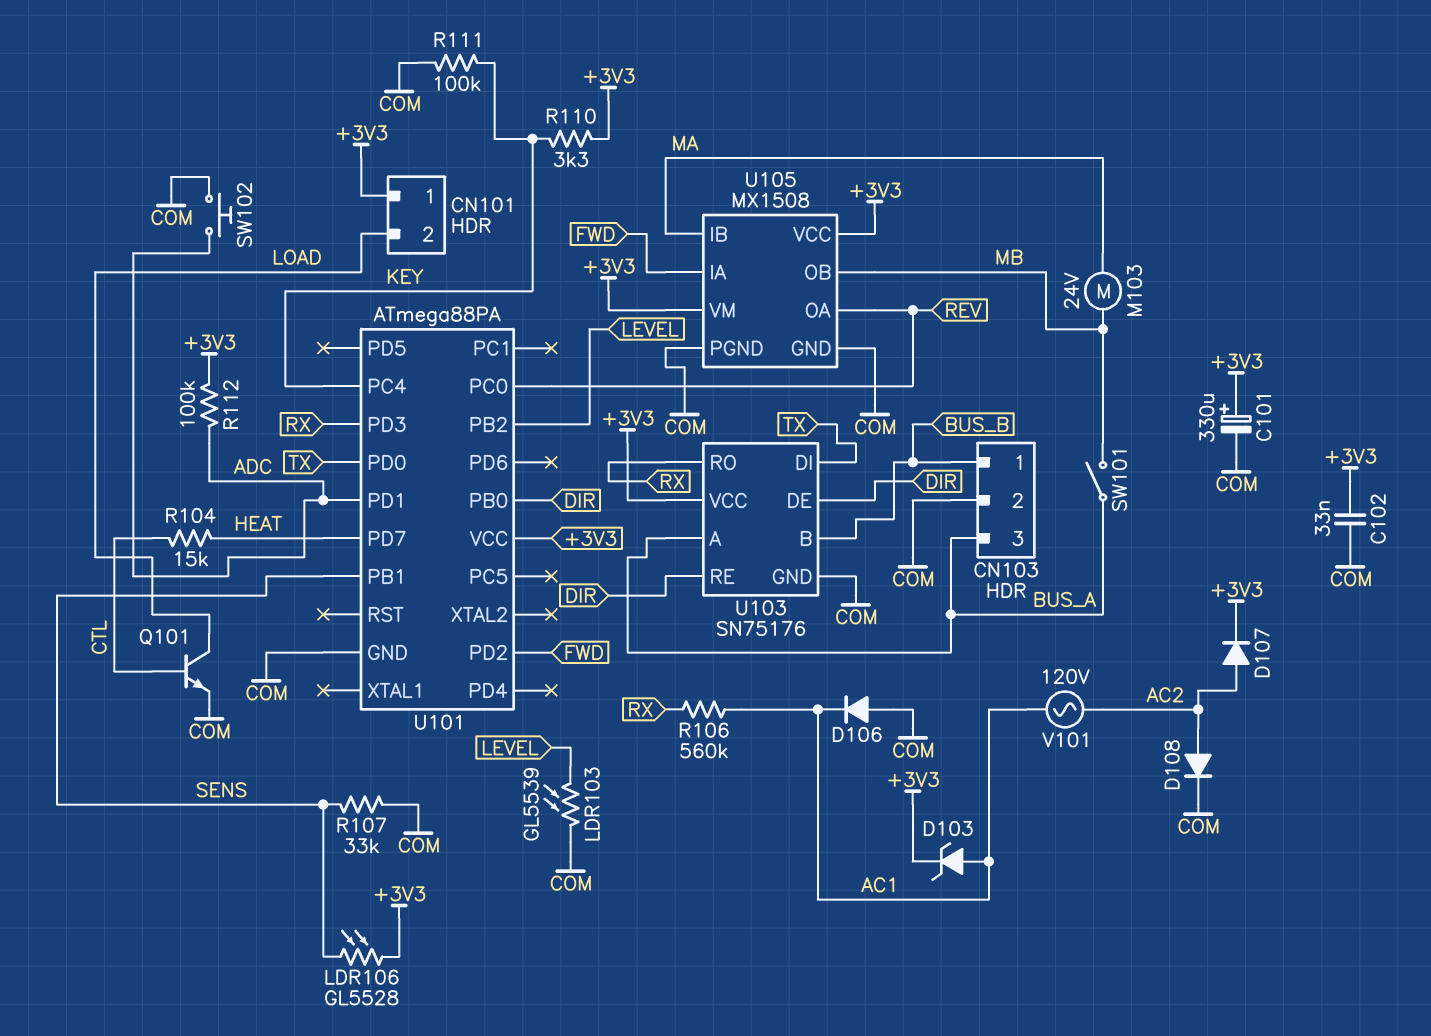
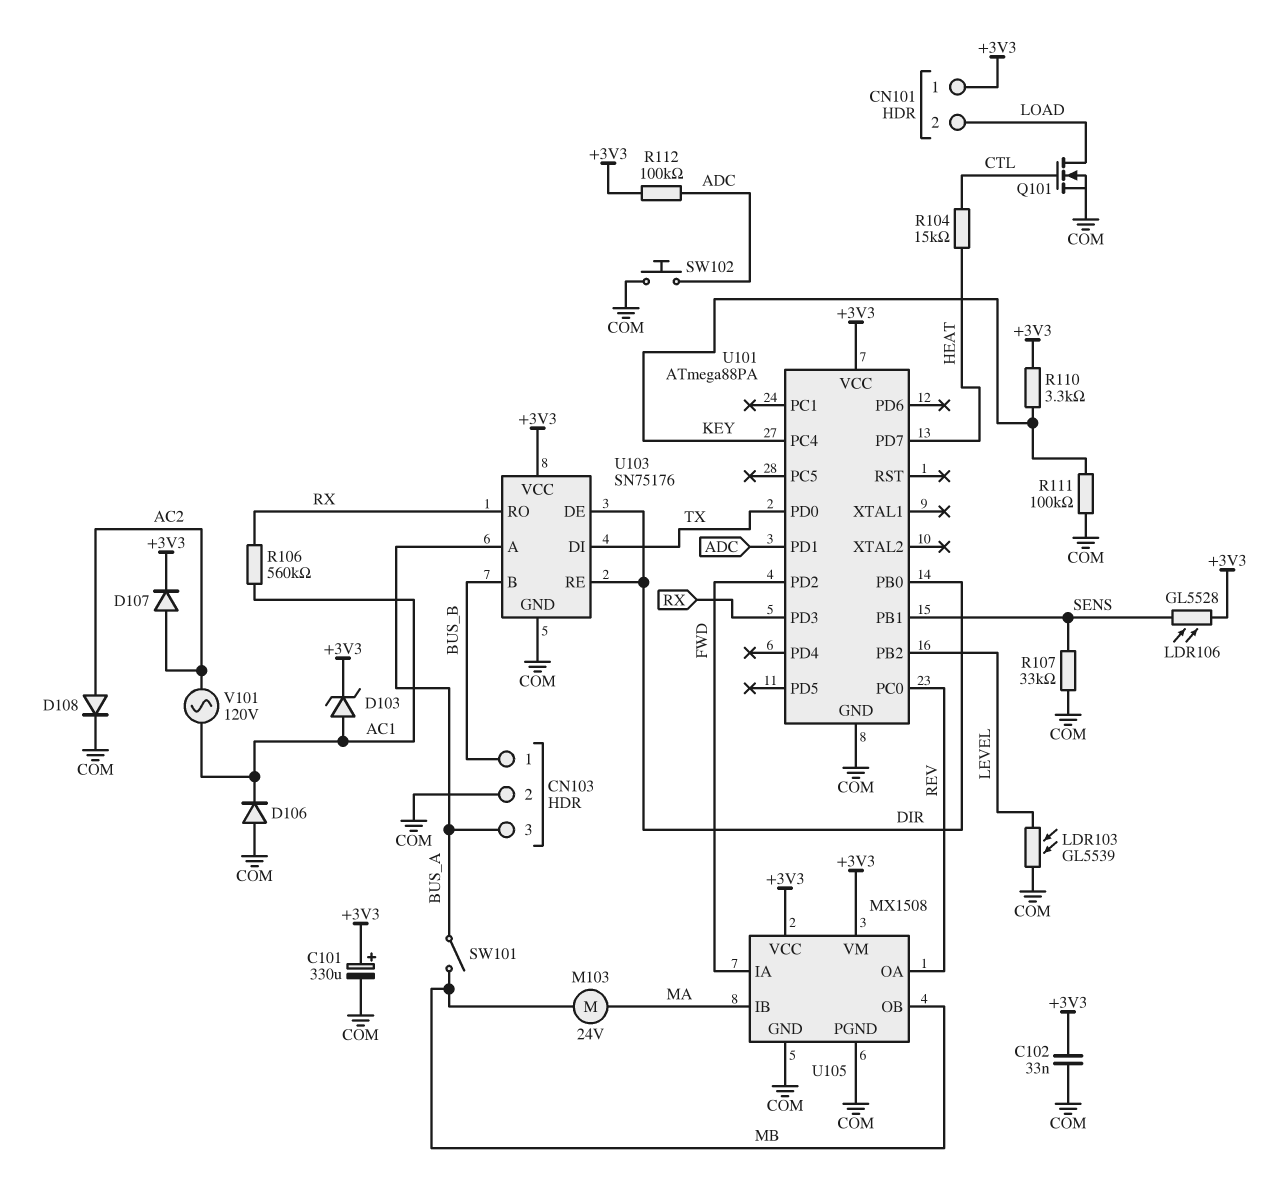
Q101: NPN (B CTL, C LOAD, E COM) -> NMOS (G CTL, D LOAD, S COM)

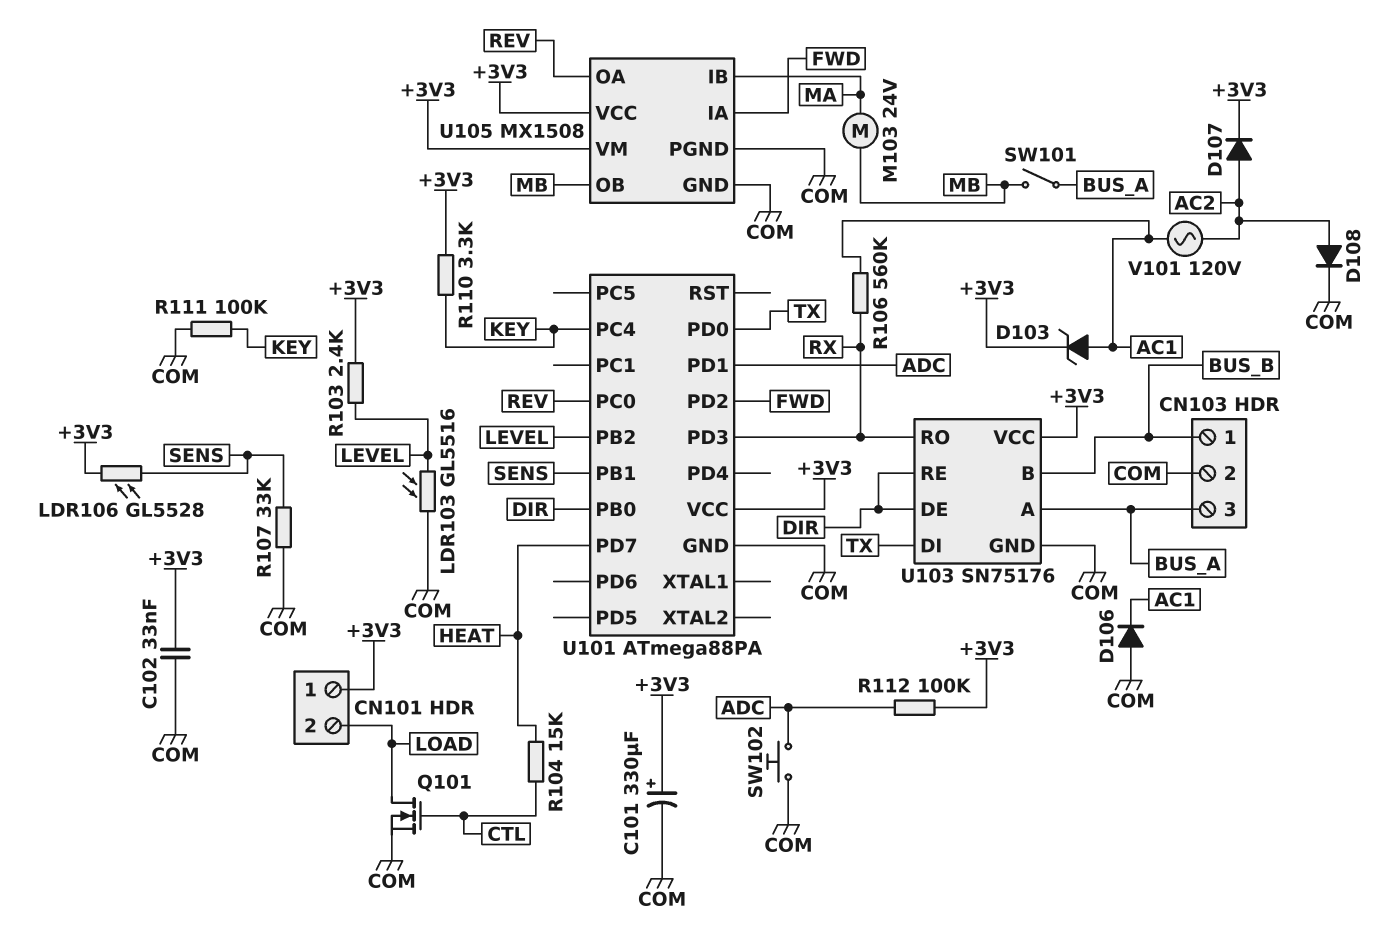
LDR103: GL5539 (COM, LEVEL) -> GL5516 (COM, LEVEL)
R103: none -> 2.4k (+3V3, LEVEL)

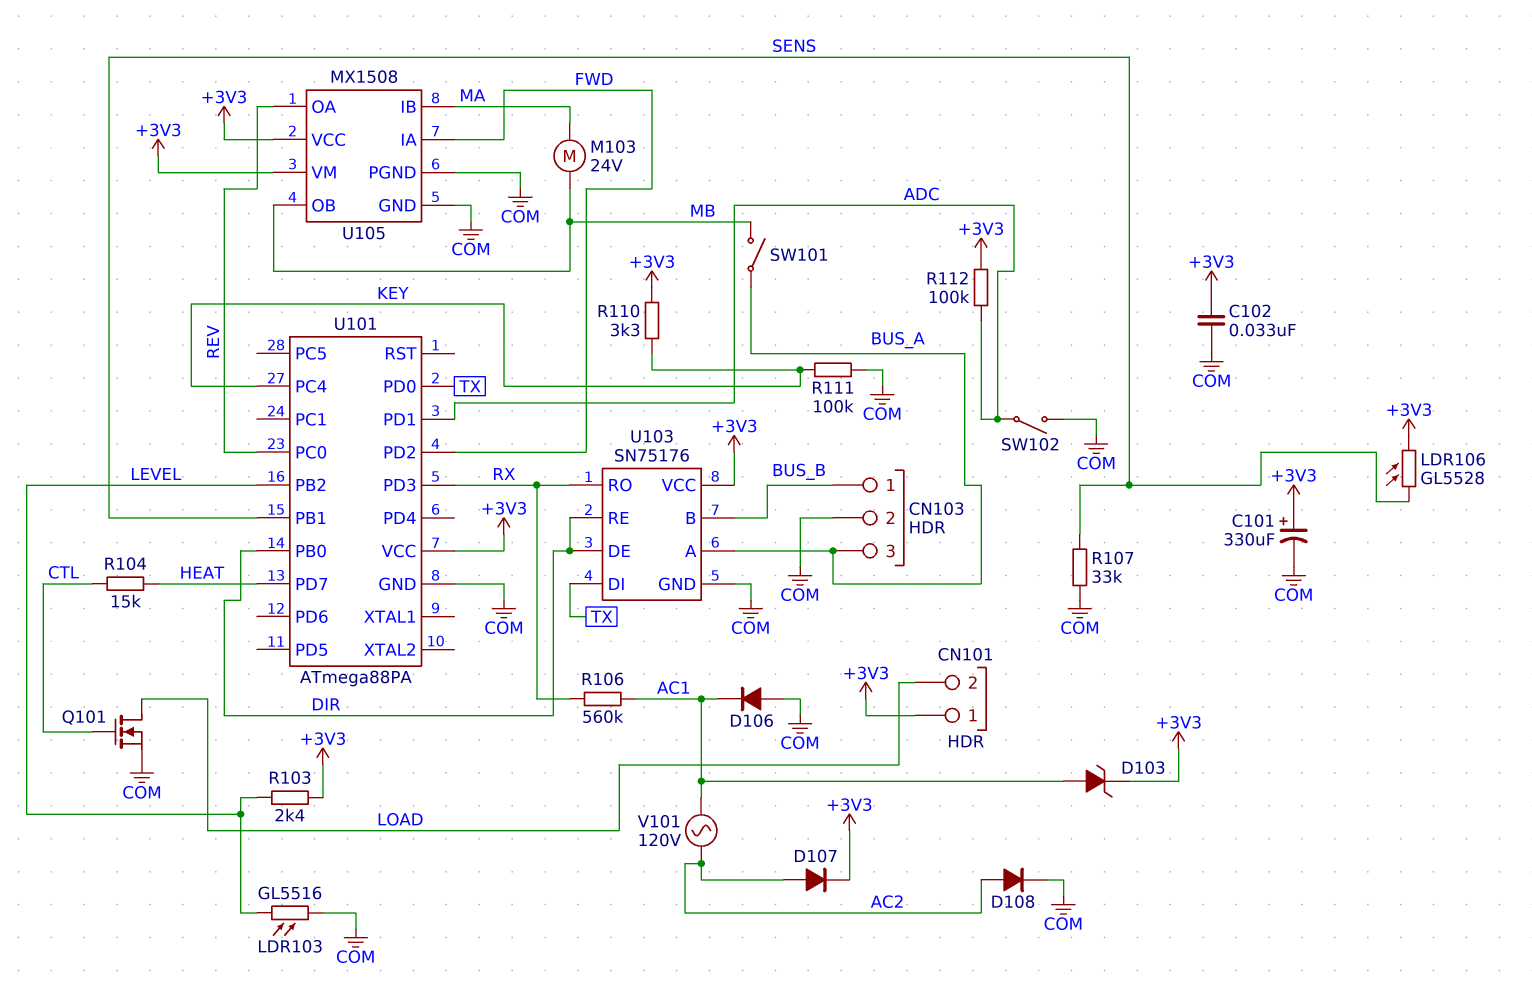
SW102: button (ADC, COM) -> switch (ADC, COM)

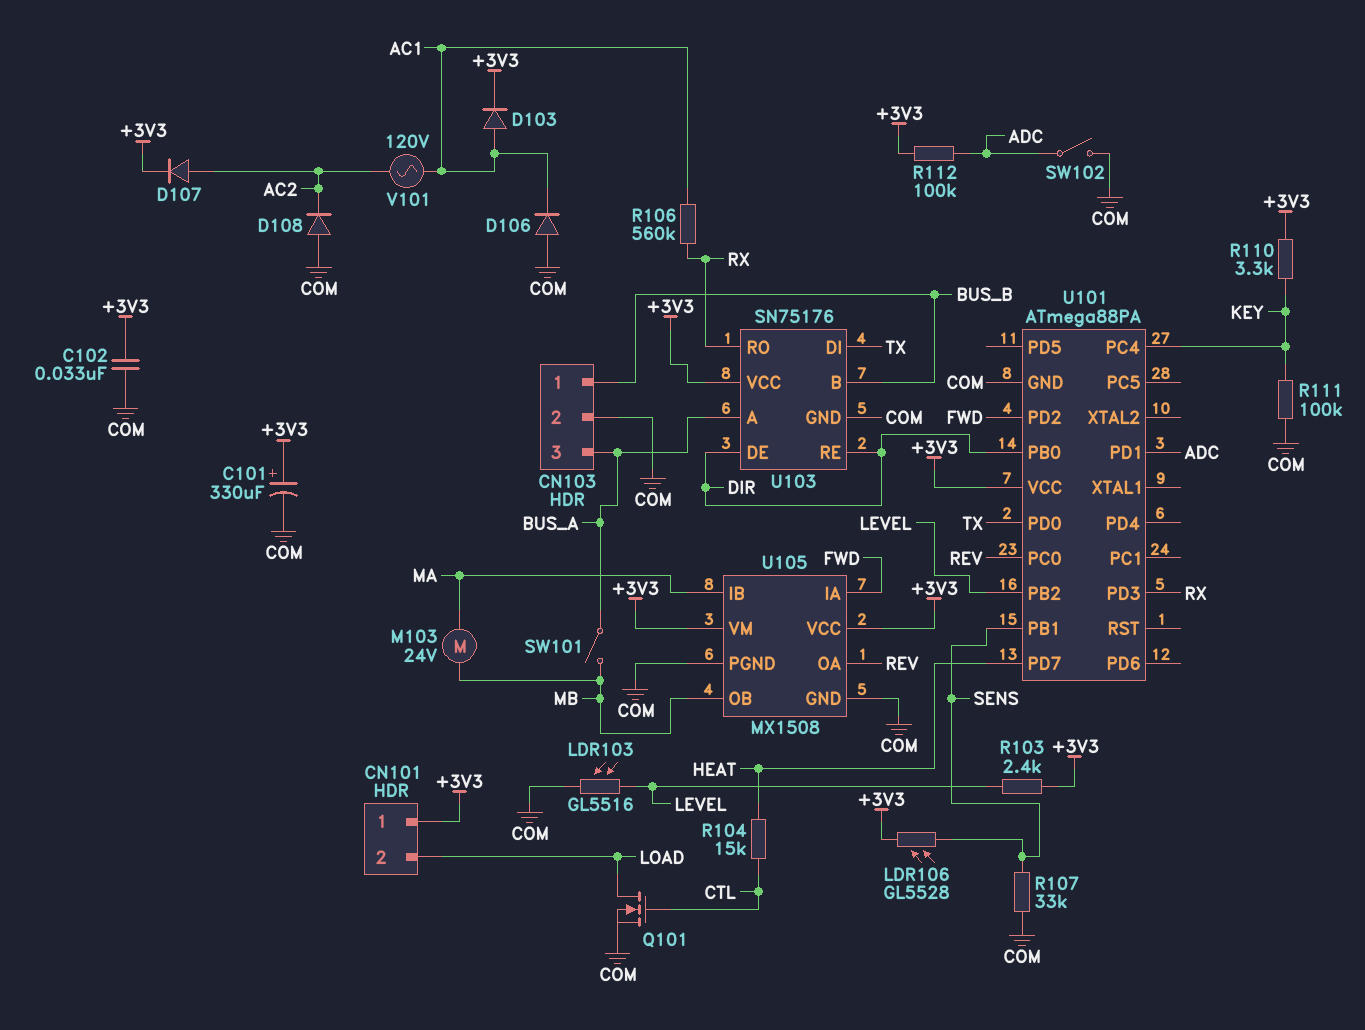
D103: zener (A AC1, K +3V3) -> diode (A AC1, K +3V3)
D108: diode (A AC2, K COM) -> diode (A COM, K AC2)

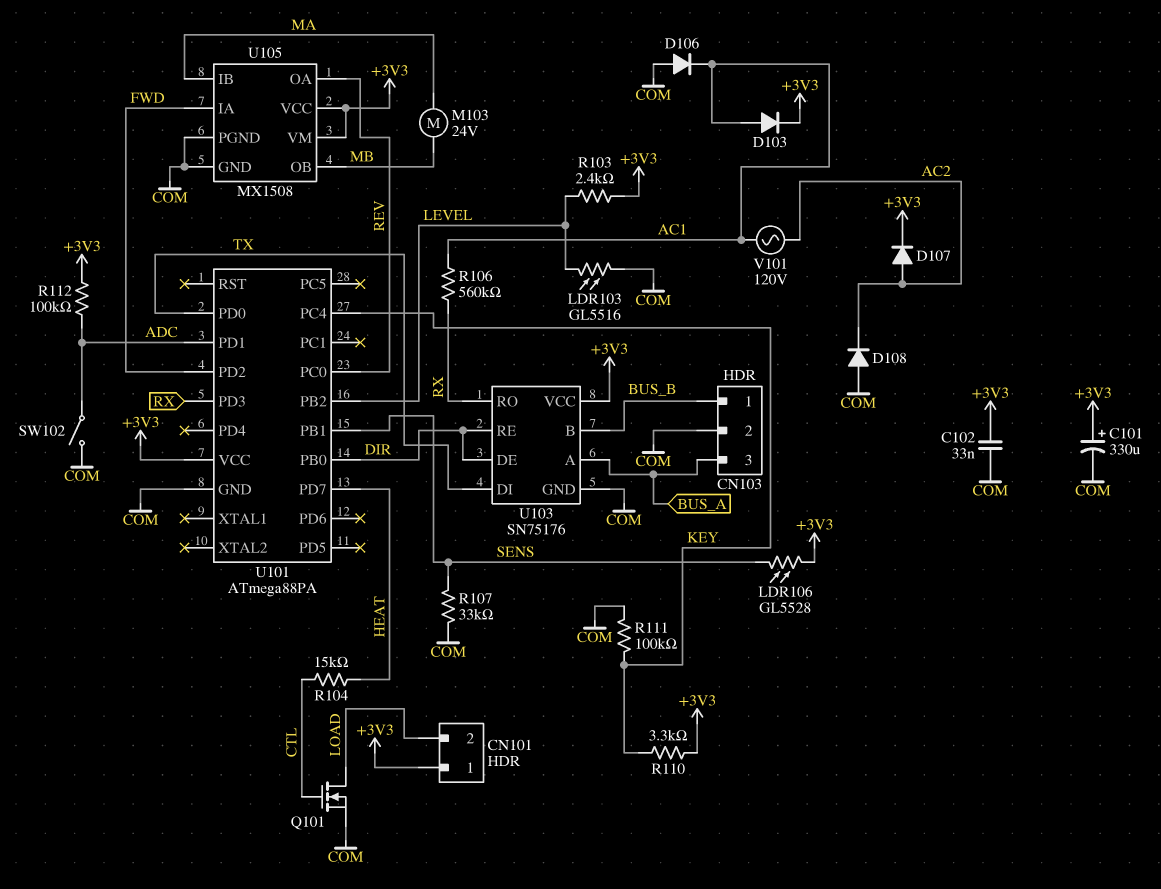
SW101: switch (BUS_A, MB) -> none

